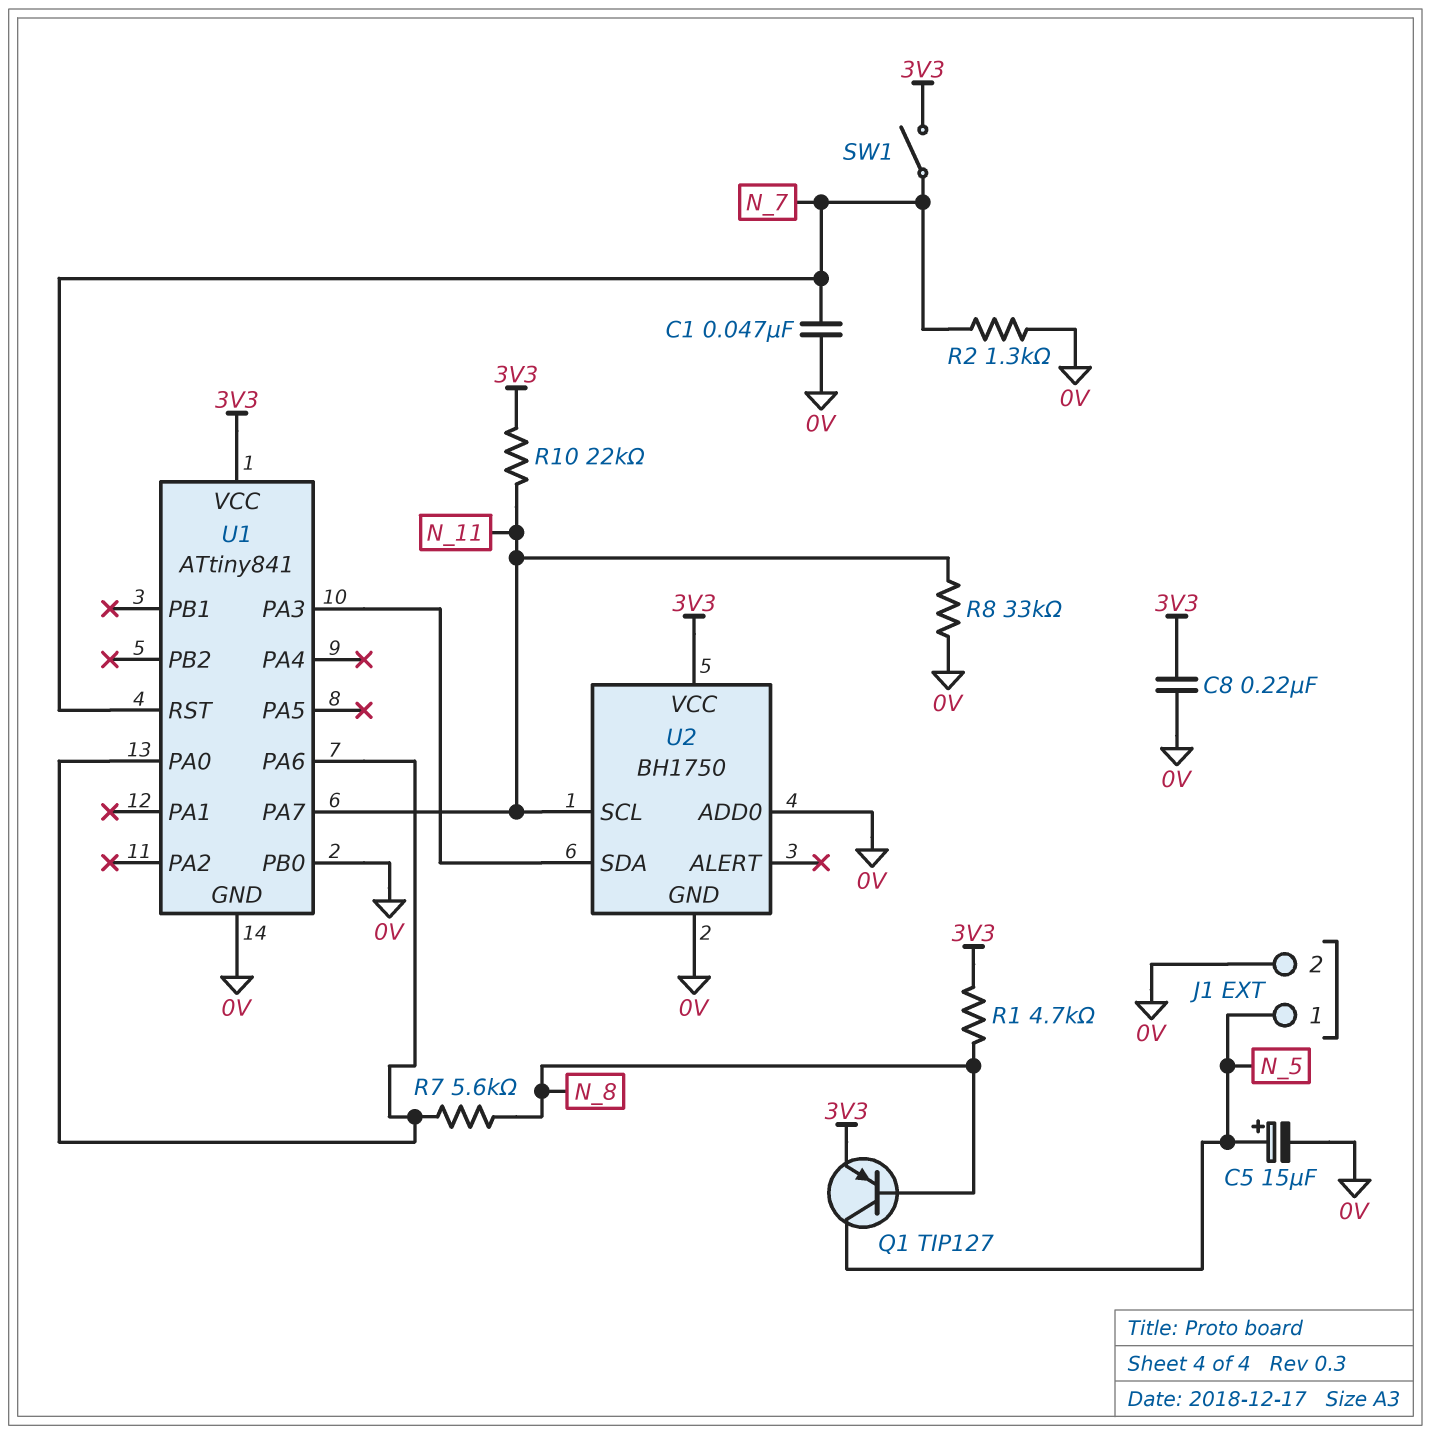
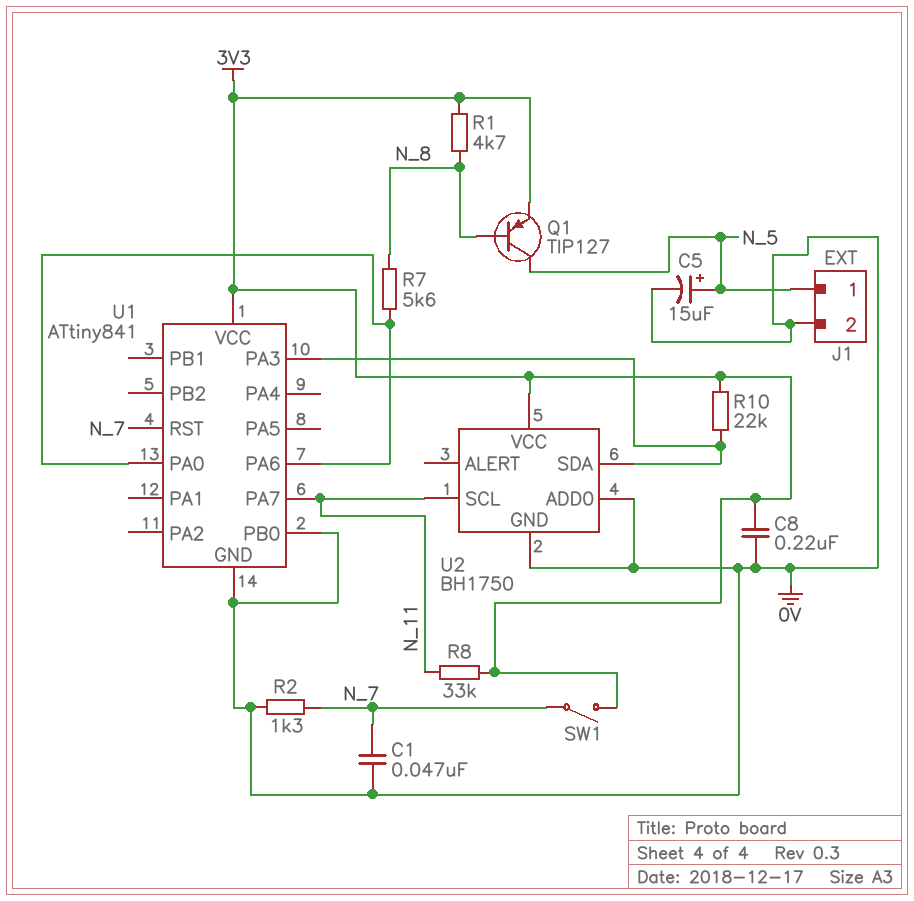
R8: 33k (0V, N_11) -> 33k (3V3, N_11)
R10: 22k (3V3, N_11) -> 22k (3V3, U1/PA3)

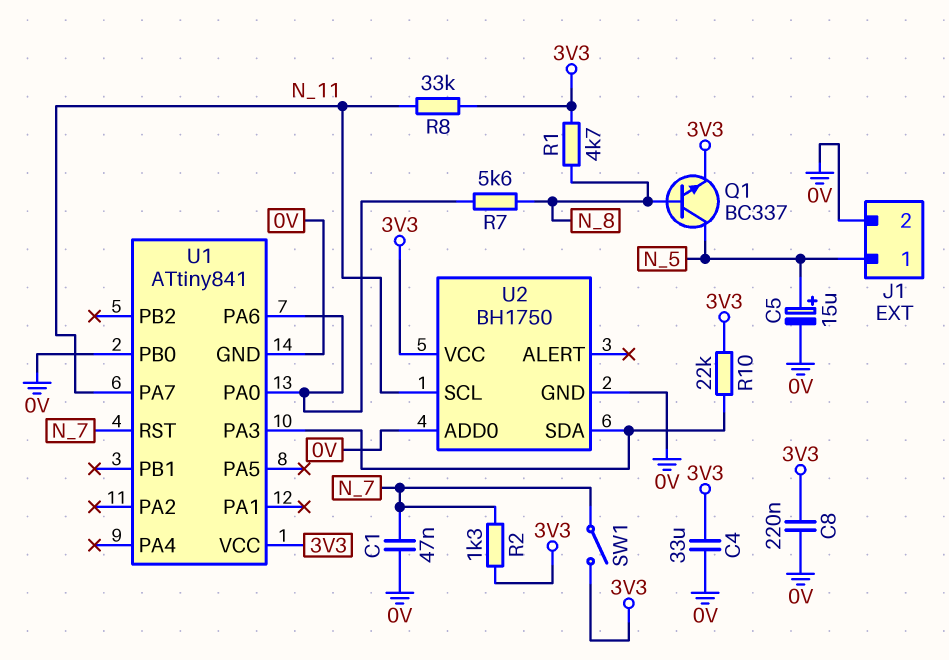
C4: none -> 33uF (0V, 3V3)
Q1: PNP TIP127 (B N_8, C N_5, E 3V3) -> NPN BC337 (B N_8, C N_5, E 3V3)
R2: 1.3k (0V, N_7) -> 1.3k (3V3, N_7)

